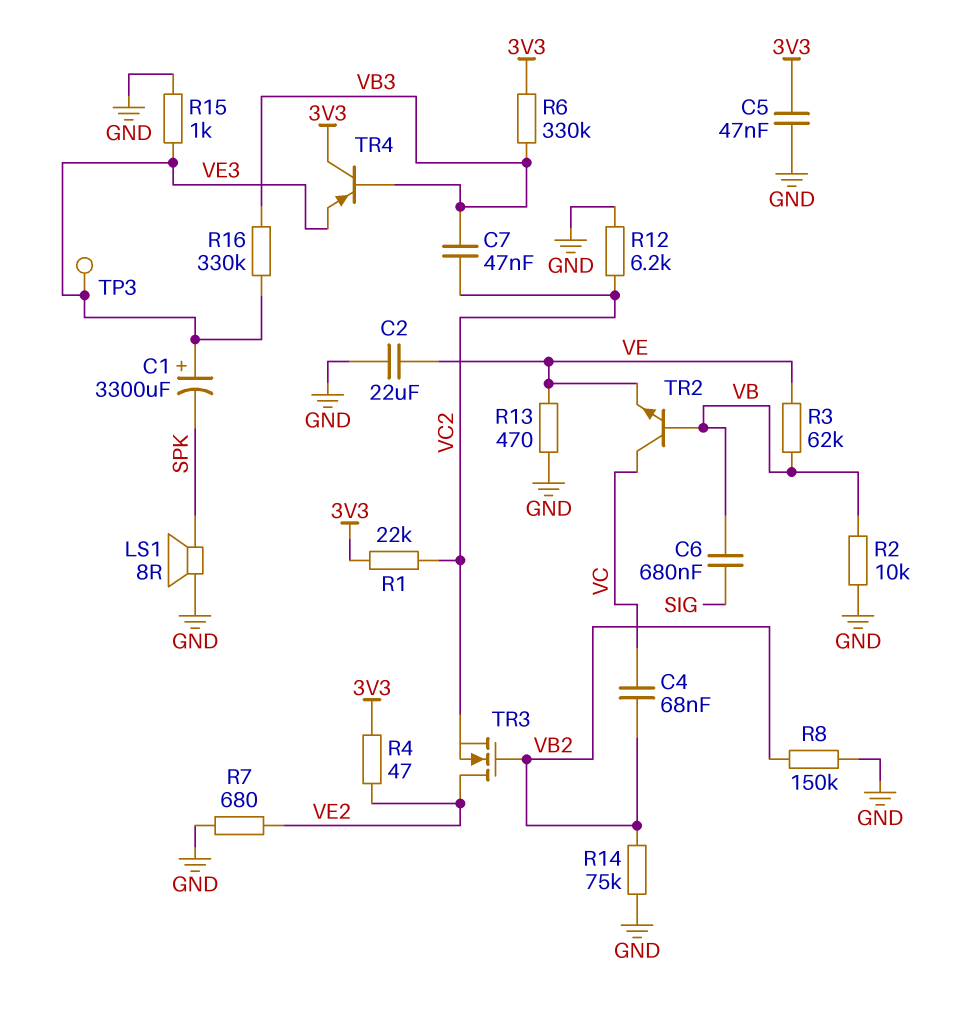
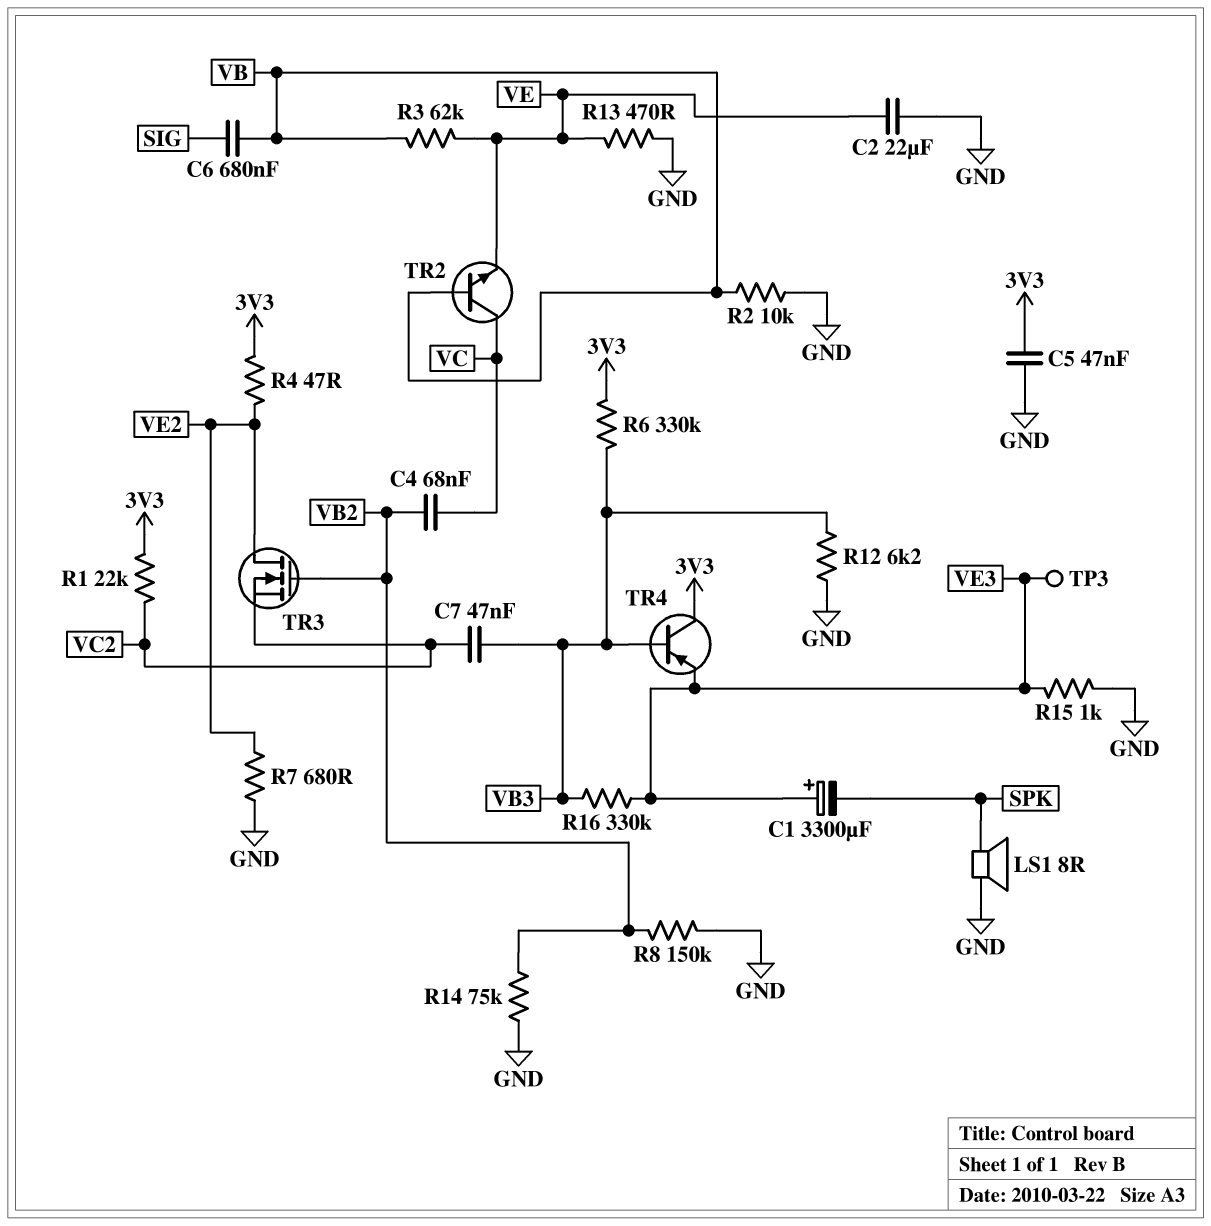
R12: 6.2k (GND, VC2) -> 6.2k (GND, VB3)

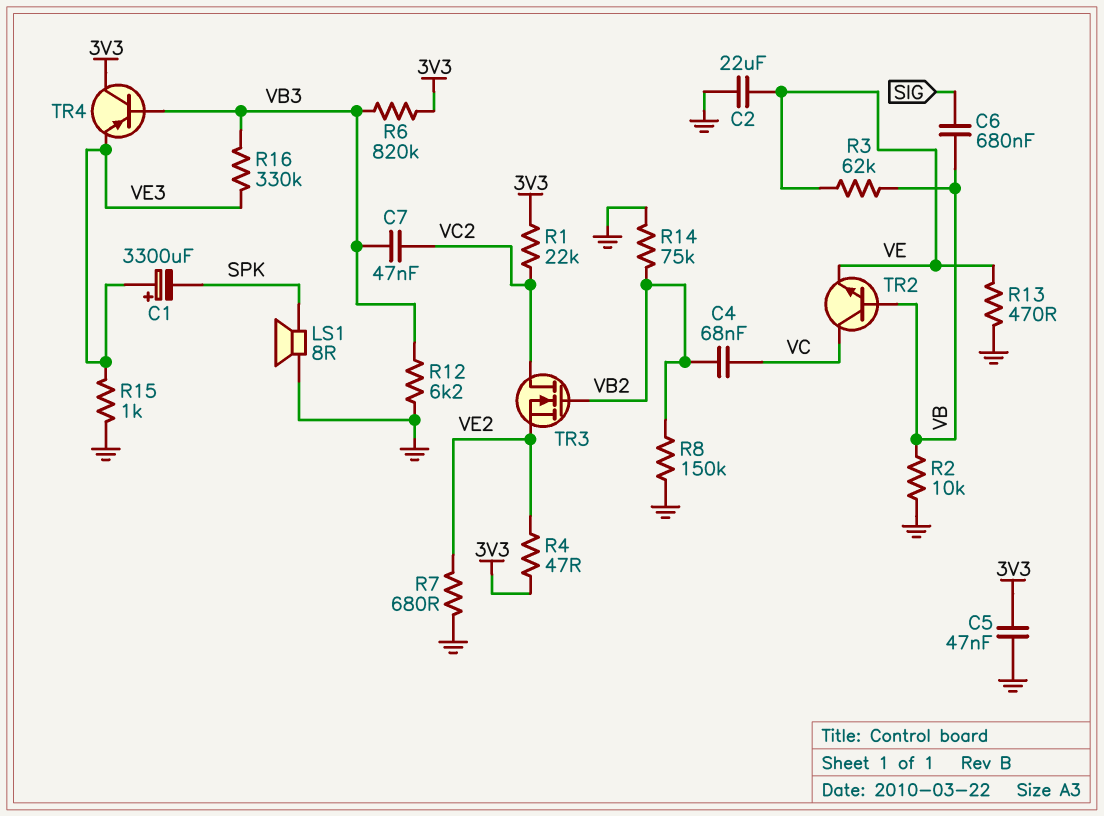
R6: 330k (3V3, VB3) -> 820k (3V3, VB3)
TP3: test point (VE3) -> none
TR3: NMOS (G VB2, D VE2, S VC2) -> NMOS (G VB2, D VC2, S VE2)

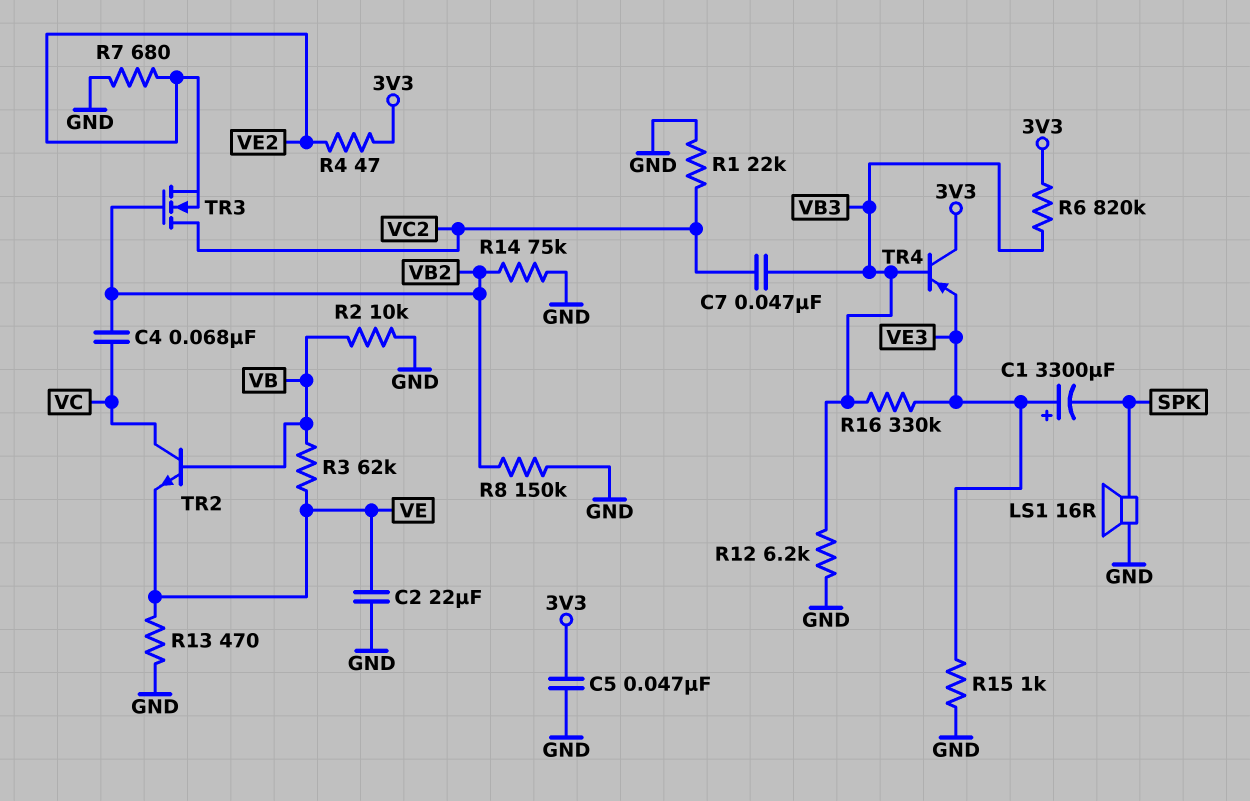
C6: 680nF (SIG, VB) -> none
LS1: speaker 8R (GND, SPK) -> speaker 16R (GND, SPK)
R1: 22k (3V3, VC2) -> 22k (GND, VC2)

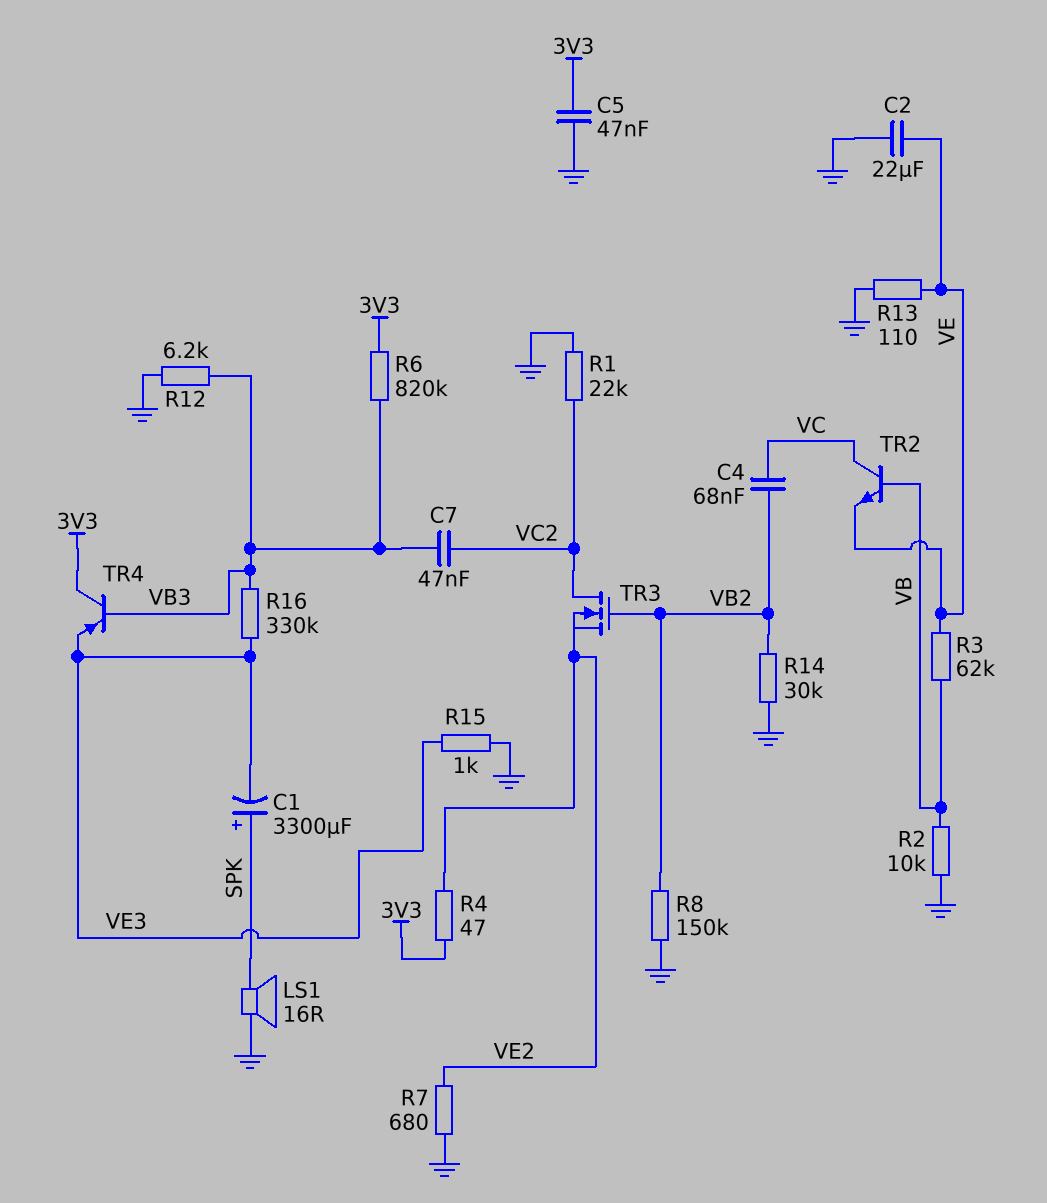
C1: 3300uF (plus VE3, minus SPK) -> 3300uF (plus SPK, minus VE3)
R13: 470 (GND, VE) -> 110 (GND, VE)
R14: 75k (GND, VB2) -> 30k (GND, VB2)

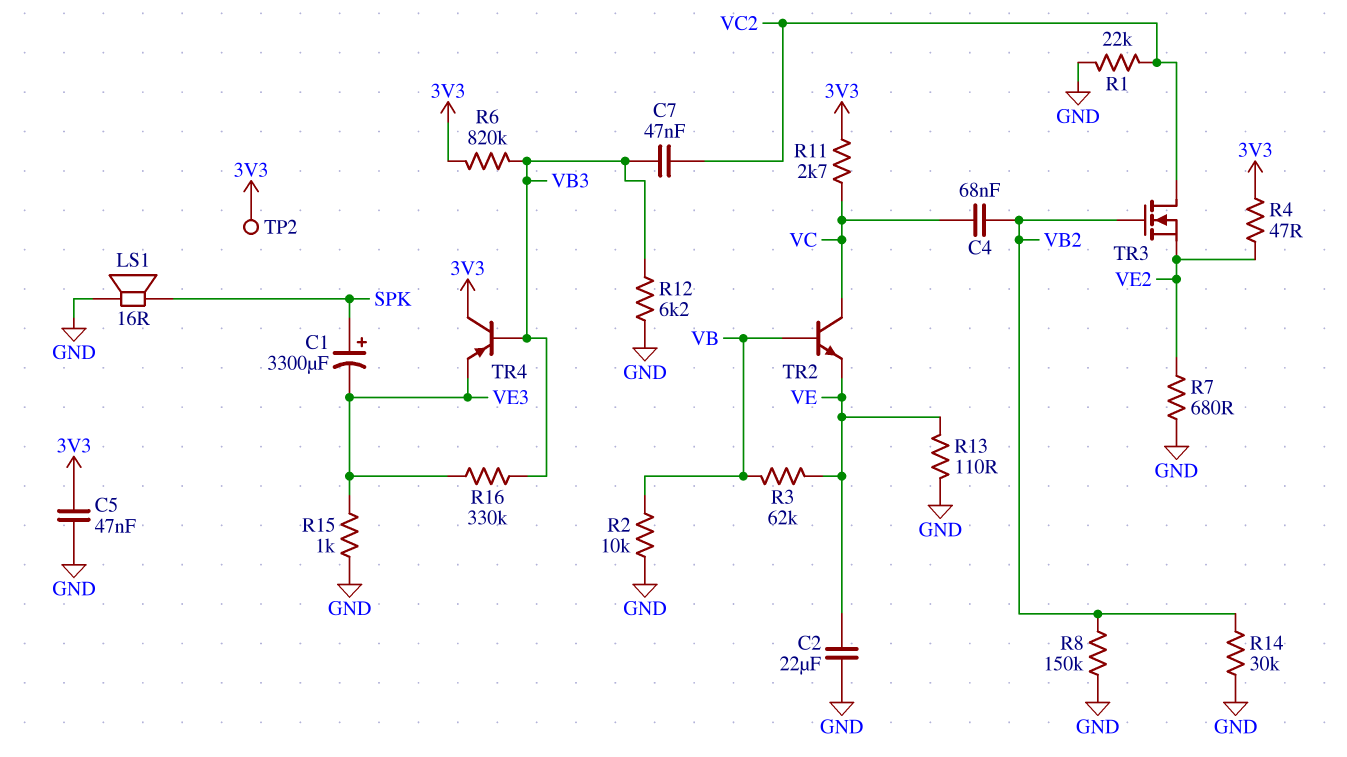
R11: none -> 2.7k (3V3, VC)
TP2: none -> test point (3V3)

